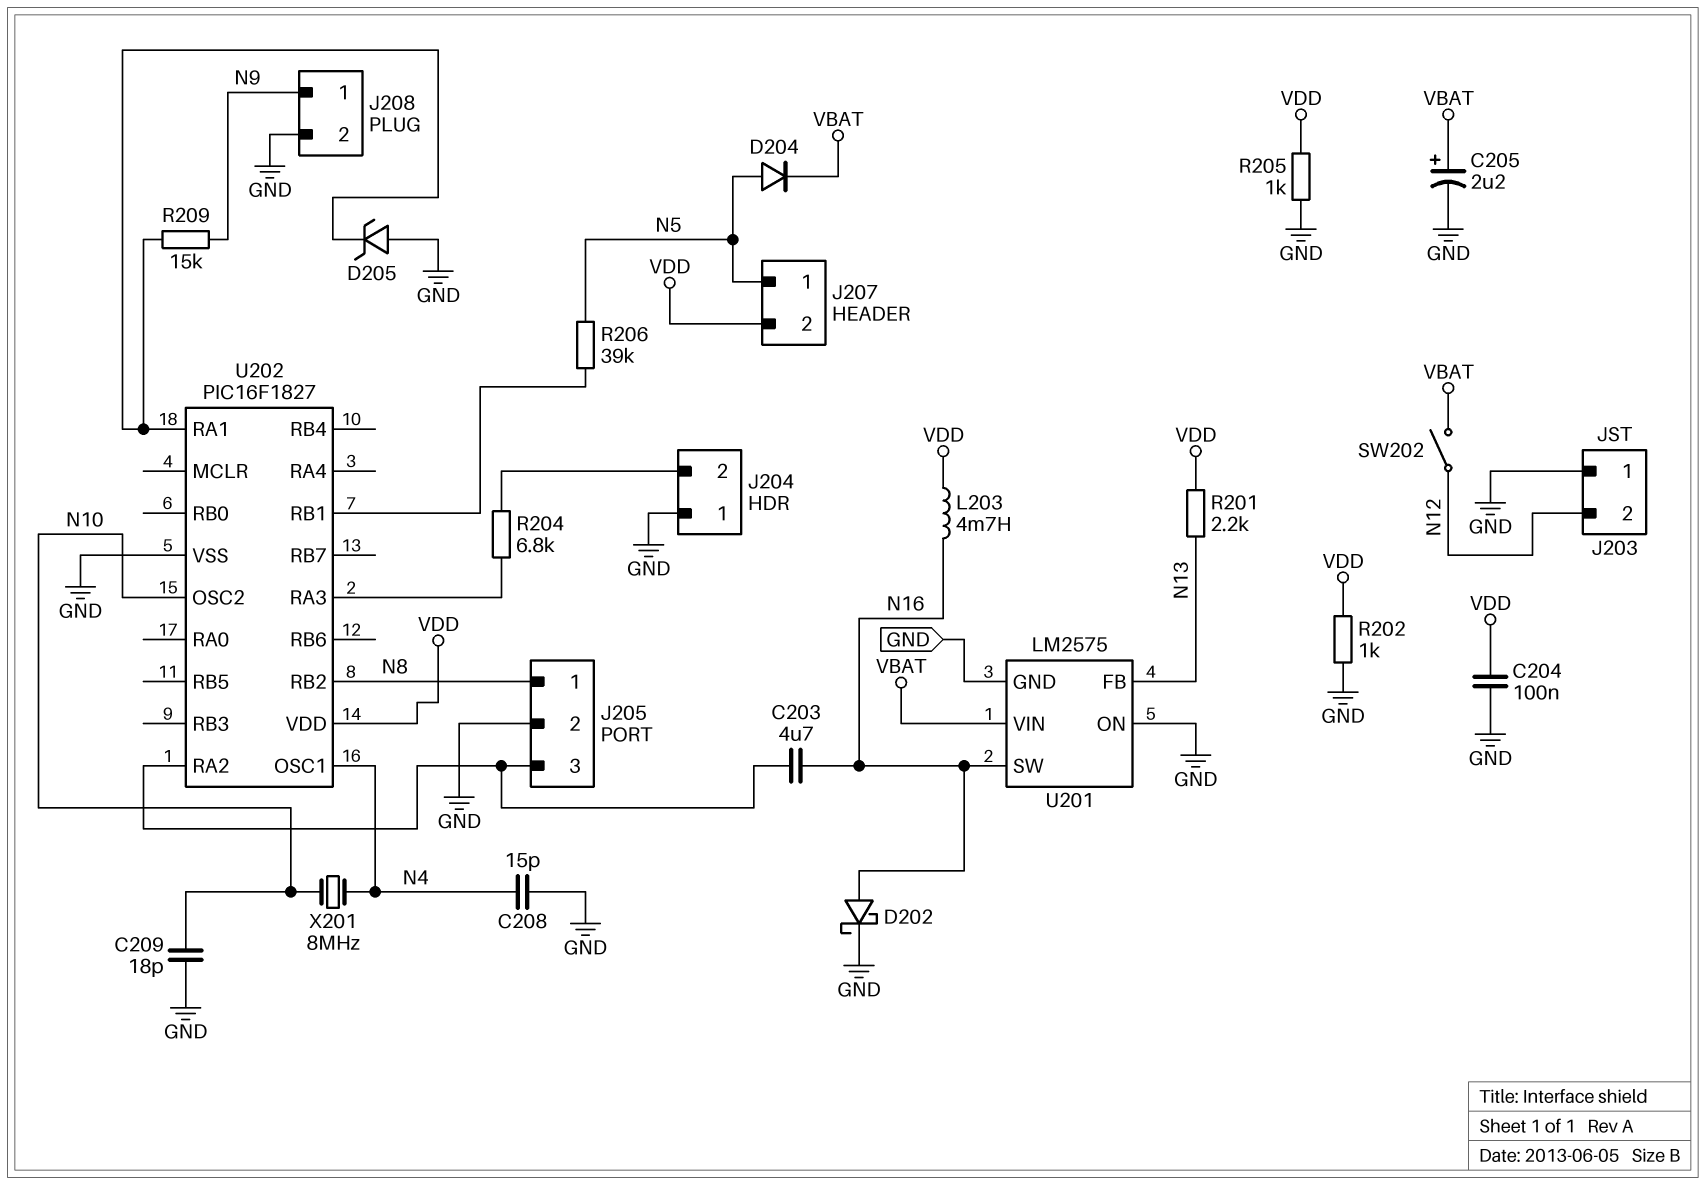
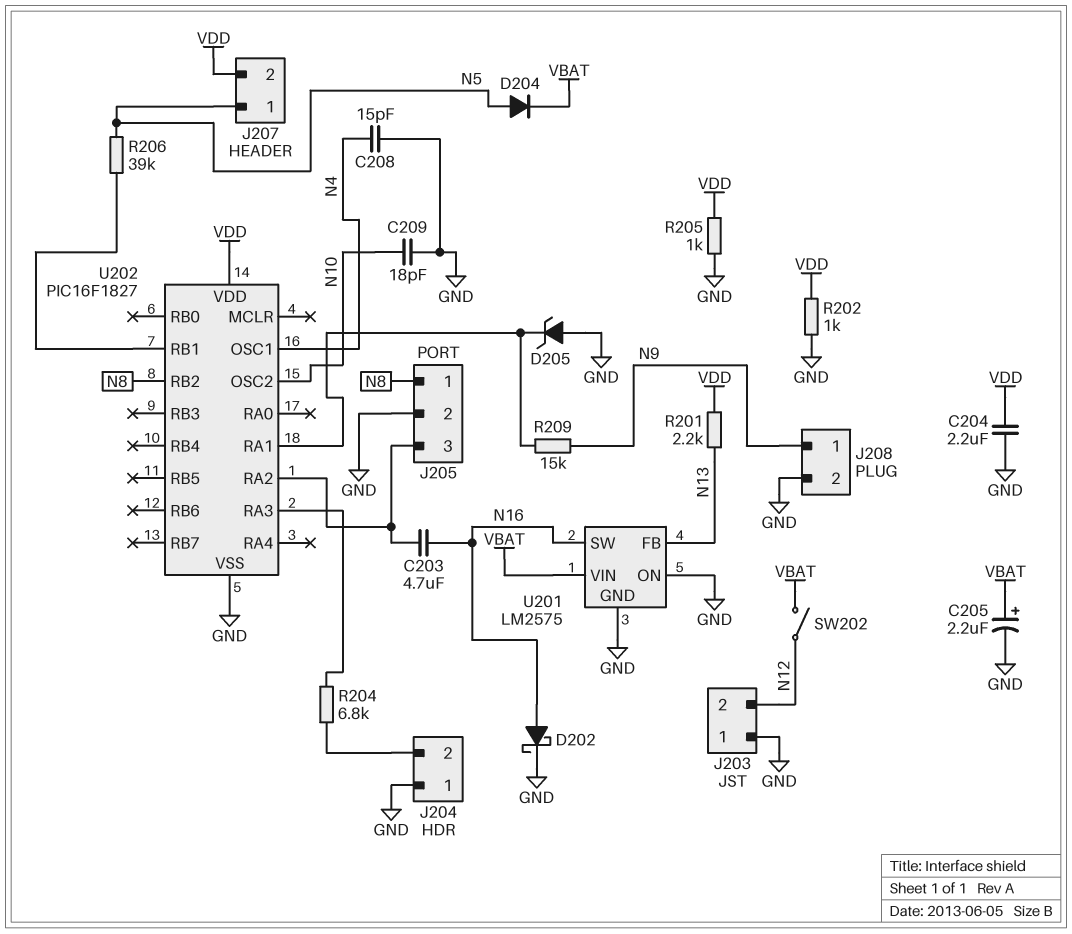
C204: 100nF (GND, VDD) -> 2.2uF (GND, VDD)
L203: 4.7mH (N16, VDD) -> none
X201: 8MHz (N4, N10) -> none

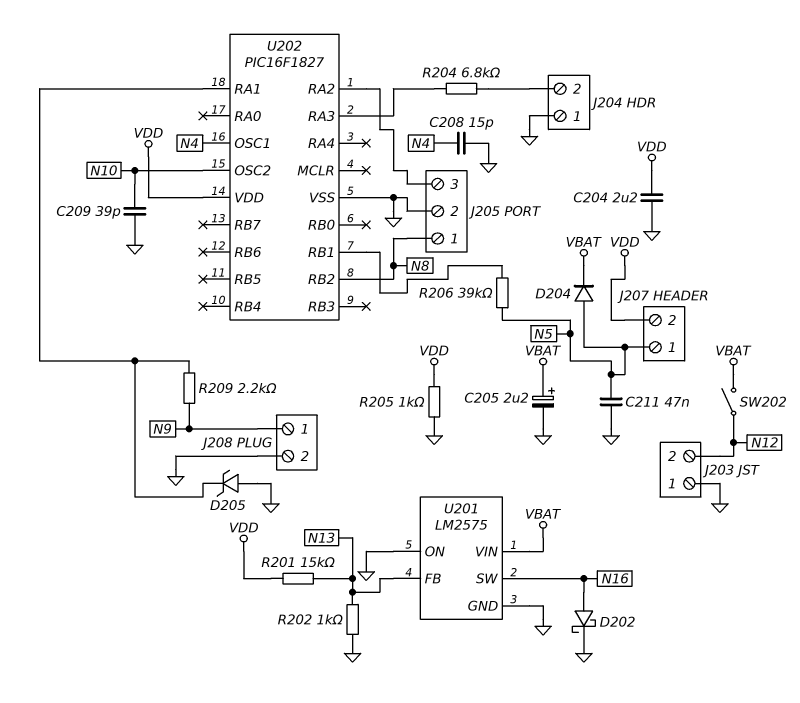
C203: 4.7uF (J205/3, N16) -> none
C209: 18pF (GND, N10) -> 39pF (GND, N10)
C211: none -> 47nF (GND, N5)
R201: 2.2k (N13, VDD) -> 15k (N13, VDD)
R202: 1k (GND, VDD) -> 1k (GND, N13)
R209: 15k (N9, U202/RA1) -> 2.2k (N9, U202/RA1)

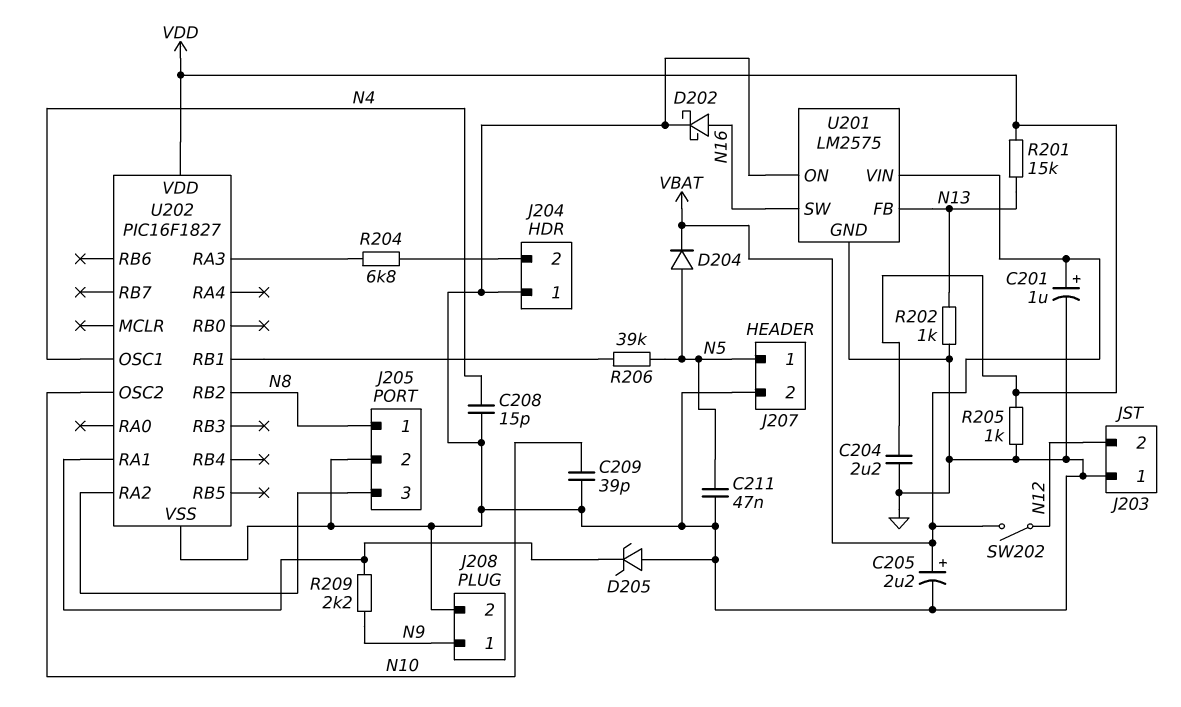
C201: none -> 1uF (plus VBAT, minus GND)
J207 pin 2: VDD -> GND

